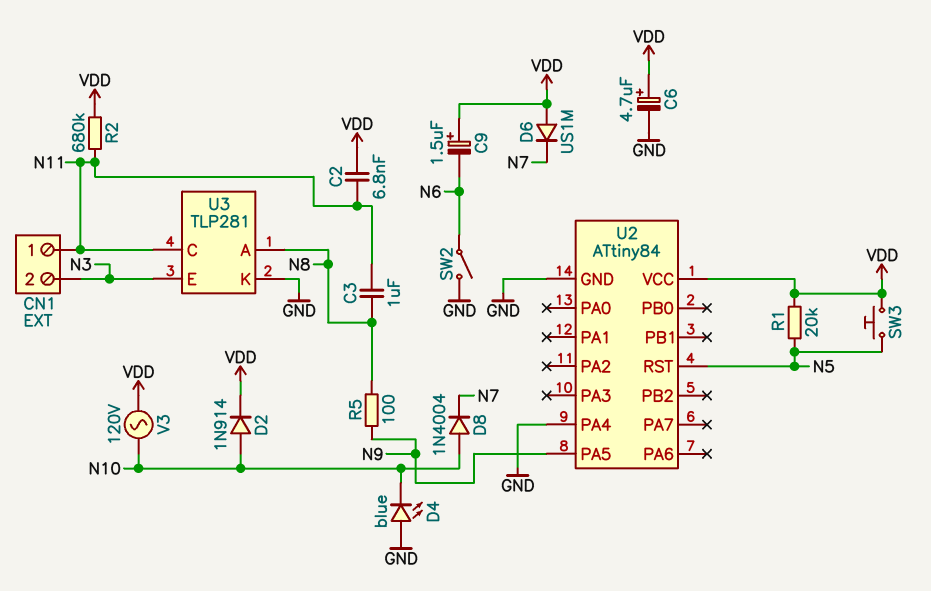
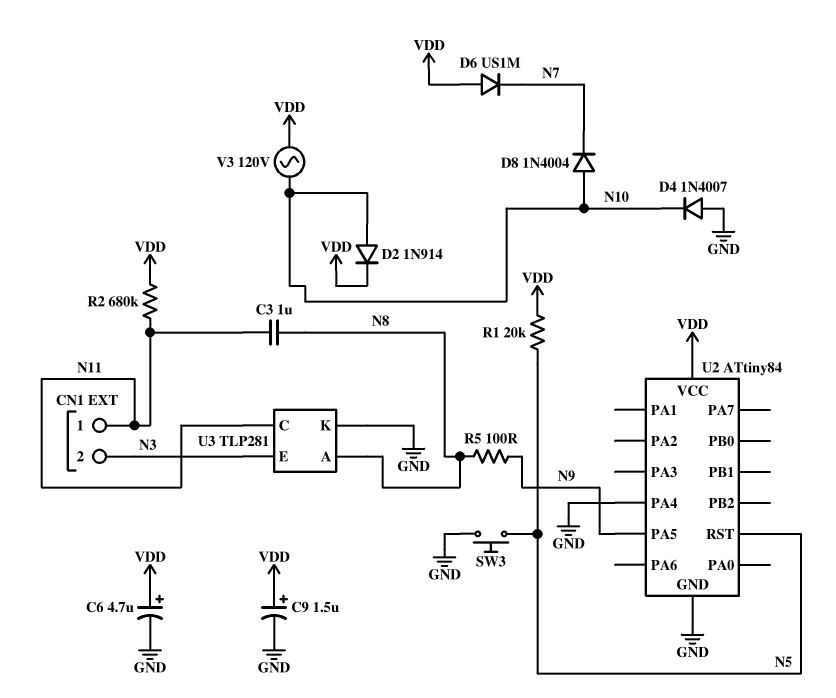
C2: 6.8nF (N11, VDD) -> none
C9: 1.5uF (plus VDD, minus N6) -> 1.5uF (plus VDD, minus GND)
D4: LED blue (A GND, K N10) -> diode 1N4007 (A GND, K N10)
SW2: switch (GND, N6) -> none
SW3: button (N5, VDD) -> button (GND, N5)

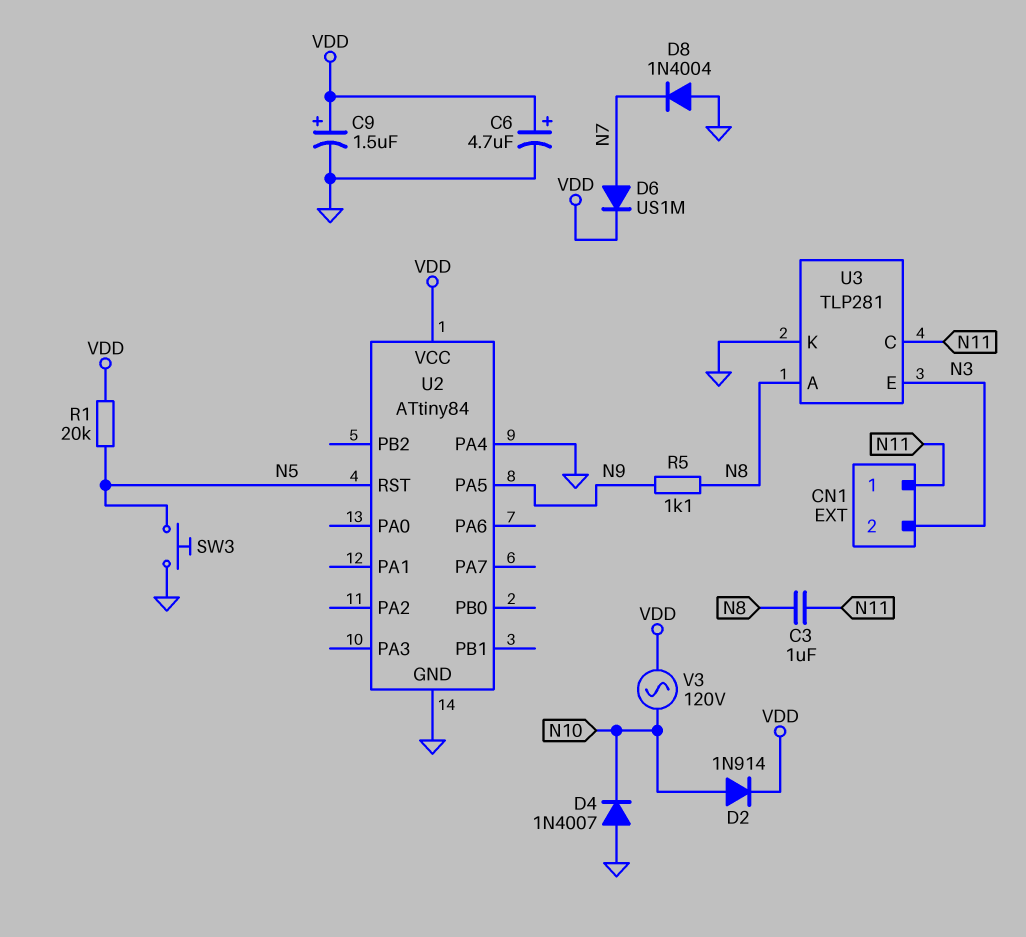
D6: diode US1M (A VDD, K N7) -> diode US1M (A N7, K VDD)
D8: diode 1N4004 (A N10, K N7) -> diode 1N4004 (A GND, K N7)
R2: 680k (N11, VDD) -> none
R5: 100 (N8, N9) -> 1.1k (N8, N9)

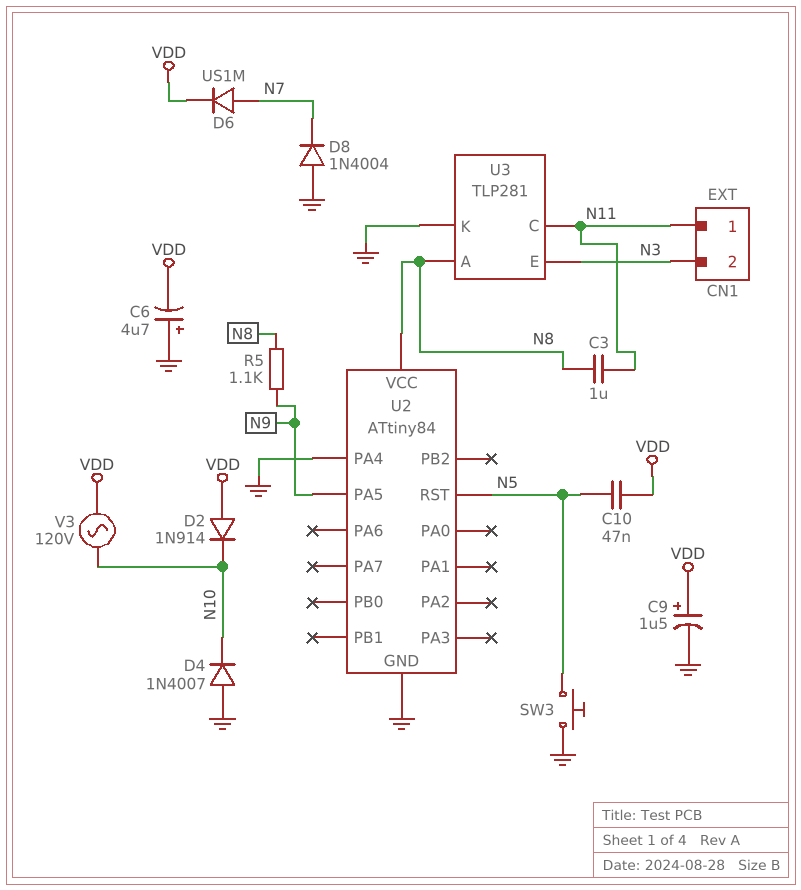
C6: 4.7uF (plus VDD, minus GND) -> 4.7uF (plus GND, minus VDD)
C10: none -> 47nF (N5, VDD)
D2: diode 1N914 (A N10, K VDD) -> diode 1N914 (A VDD, K N10)
R1: 20k (N5, VDD) -> none
U2 pin VCC: VDD -> N8

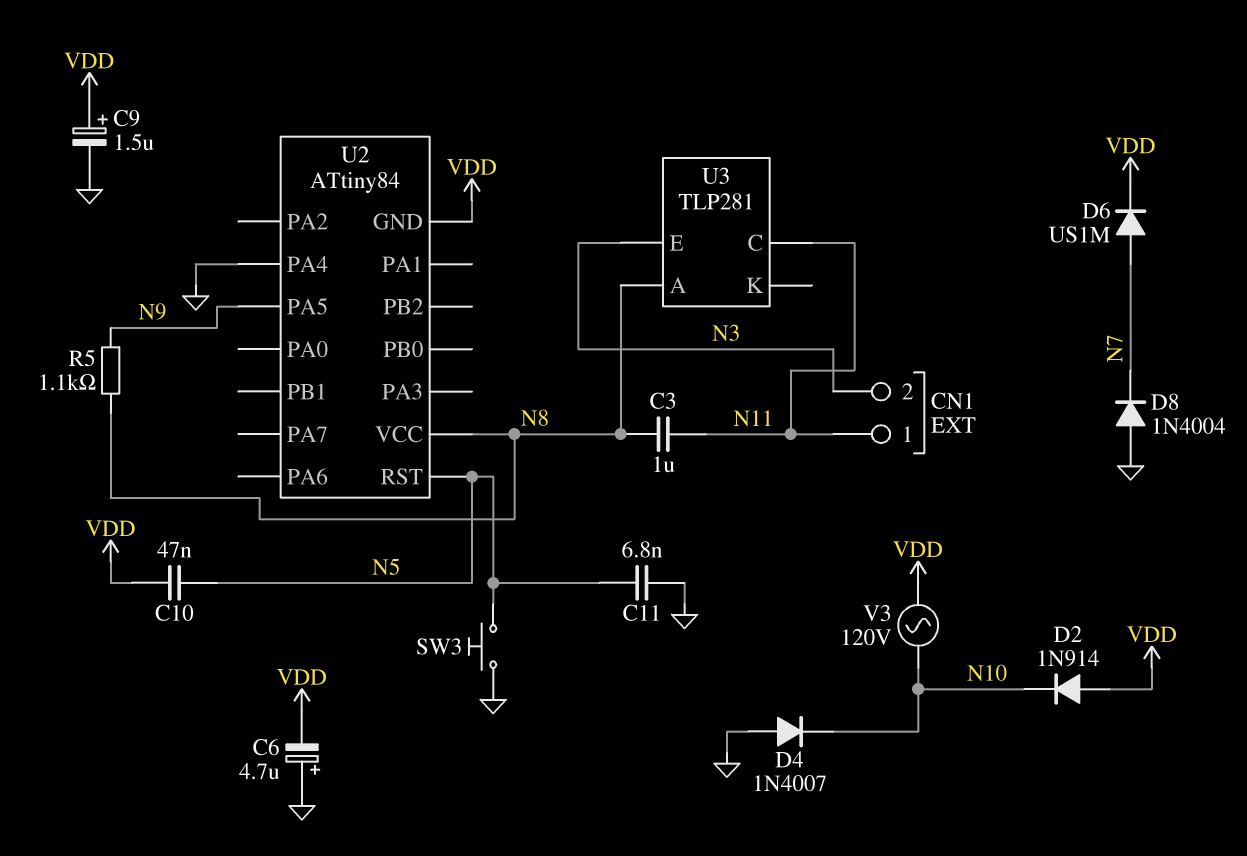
C11: none -> 6.8nF (GND, N5)
U2 pin GND: GND -> VDD
U3 pin K: GND -> none

